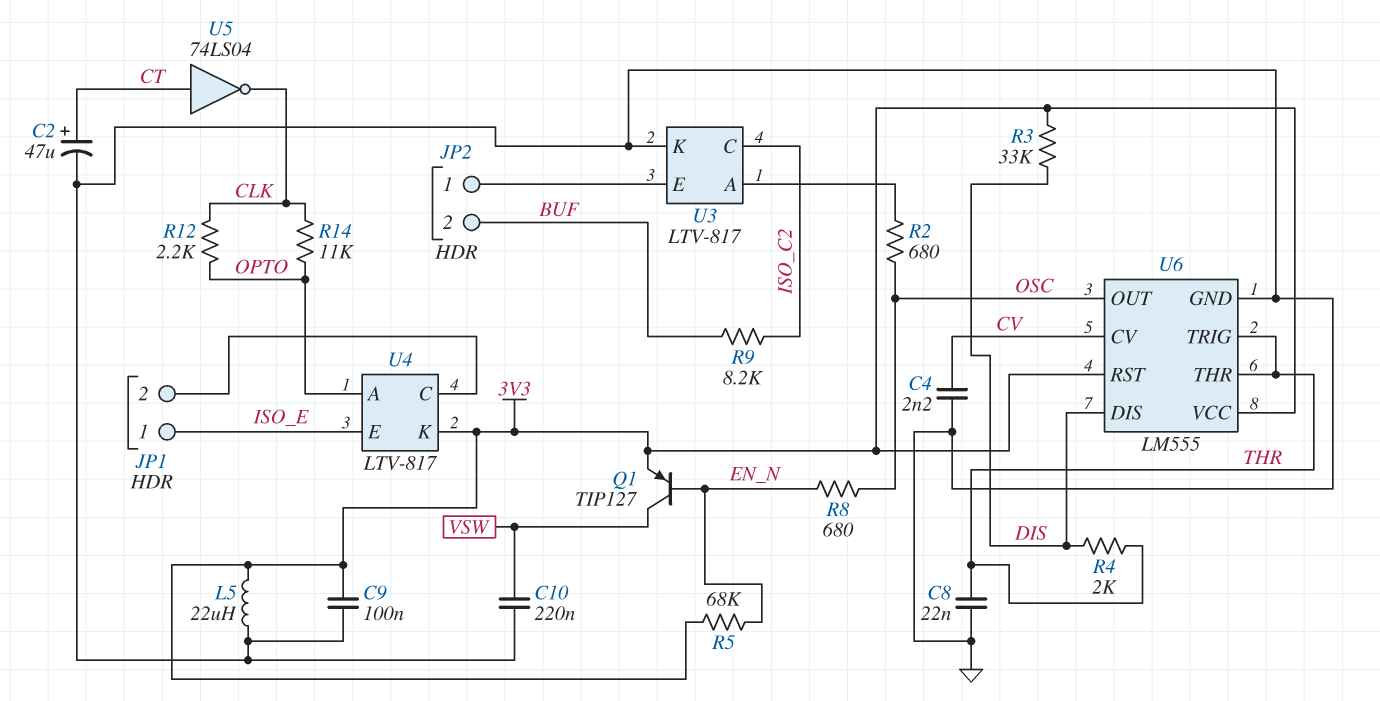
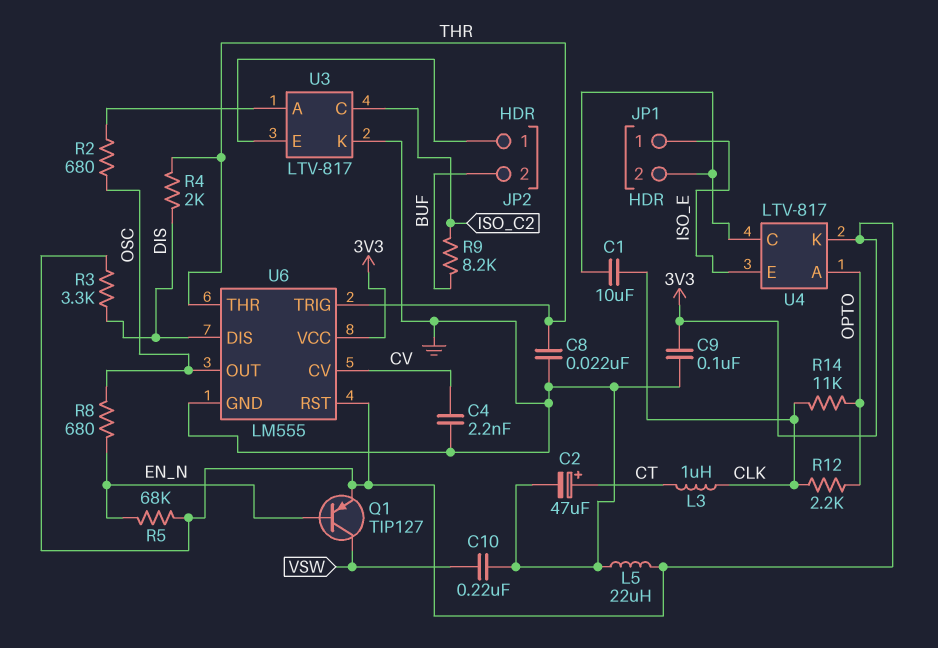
C1: none -> 10uF (CLK, JP1/2)
L3: none -> 1uH (CLK, CT)
R3: 33k (3V3, DIS) -> 3.3k (3V3, DIS)
U5: NOT 74LS04 (in CT, out CLK) -> none

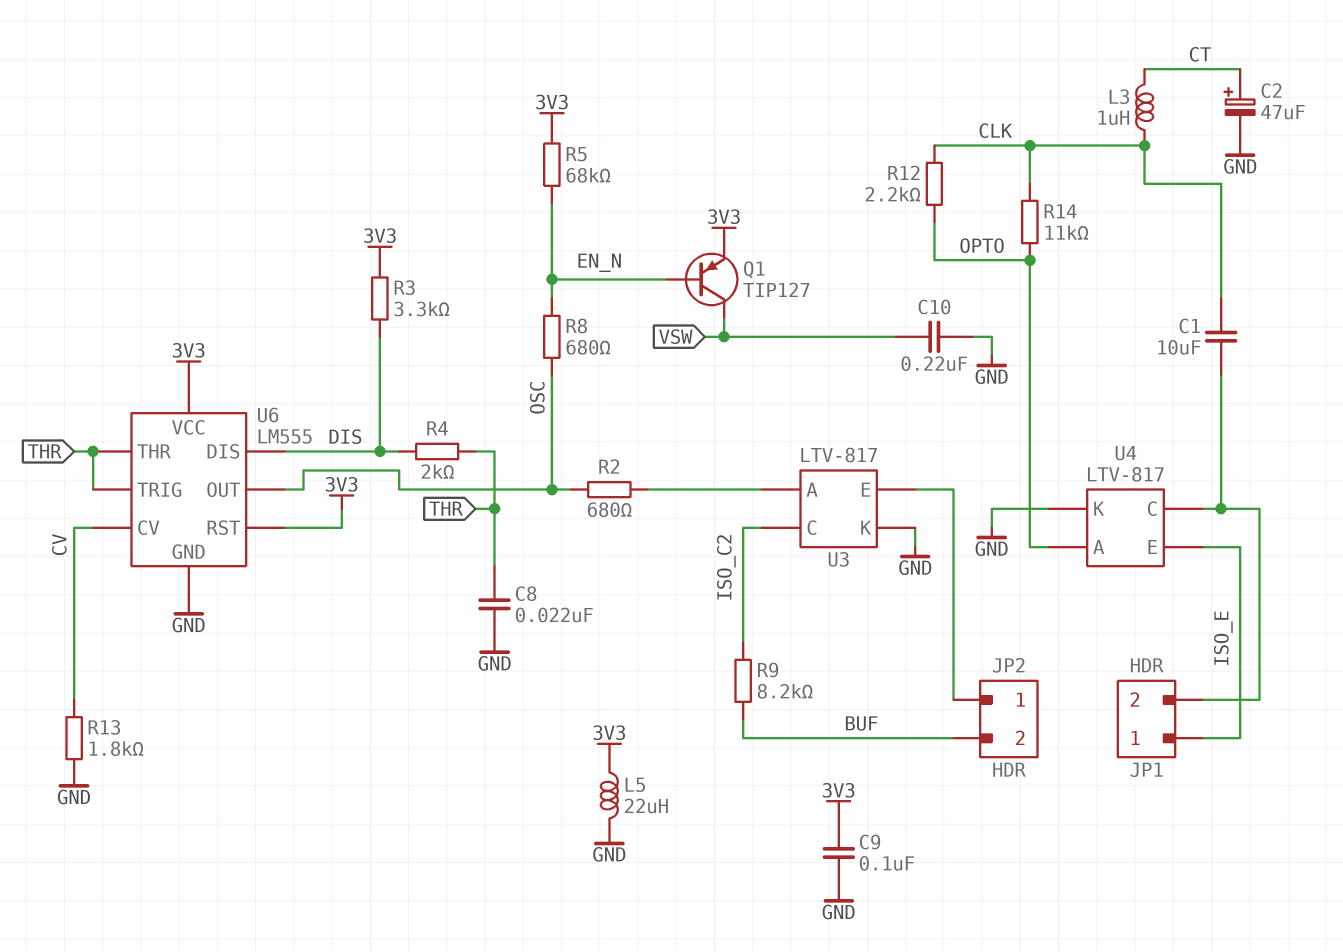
C4: 2.2nF (CV, GND) -> none
R13: none -> 1.8k (CV, GND)
U4 pin K: 3V3 -> GND

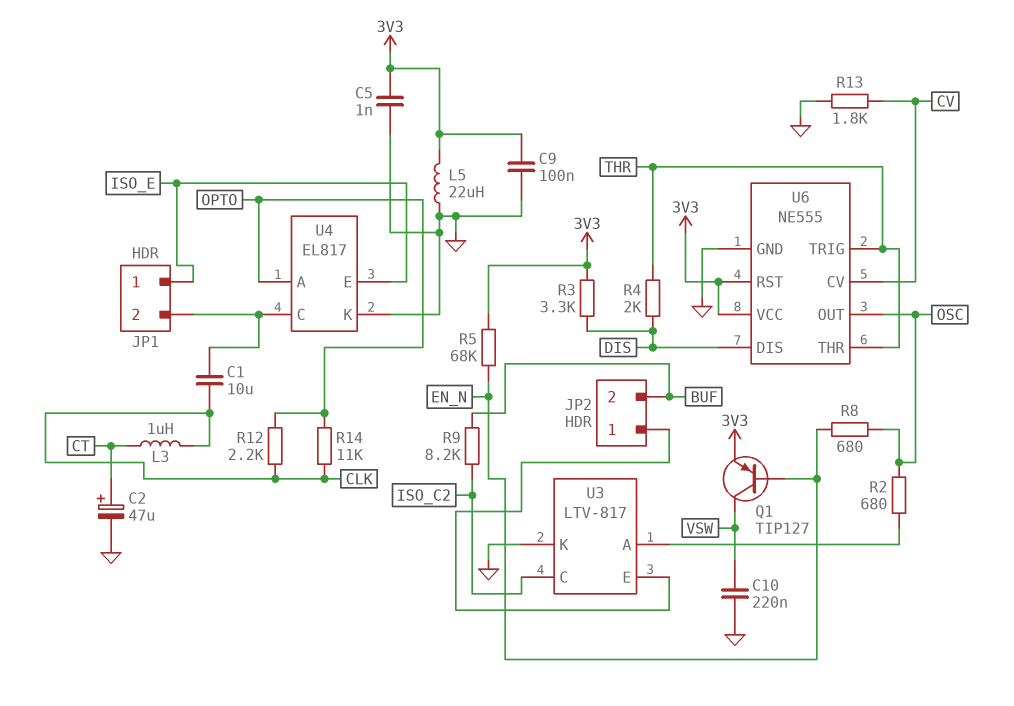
C5: none -> 1nF (3V3, GND)
C8: 22nF (GND, THR) -> none
U4: LTV-817 -> EL817
U6: LM555 -> NE555

